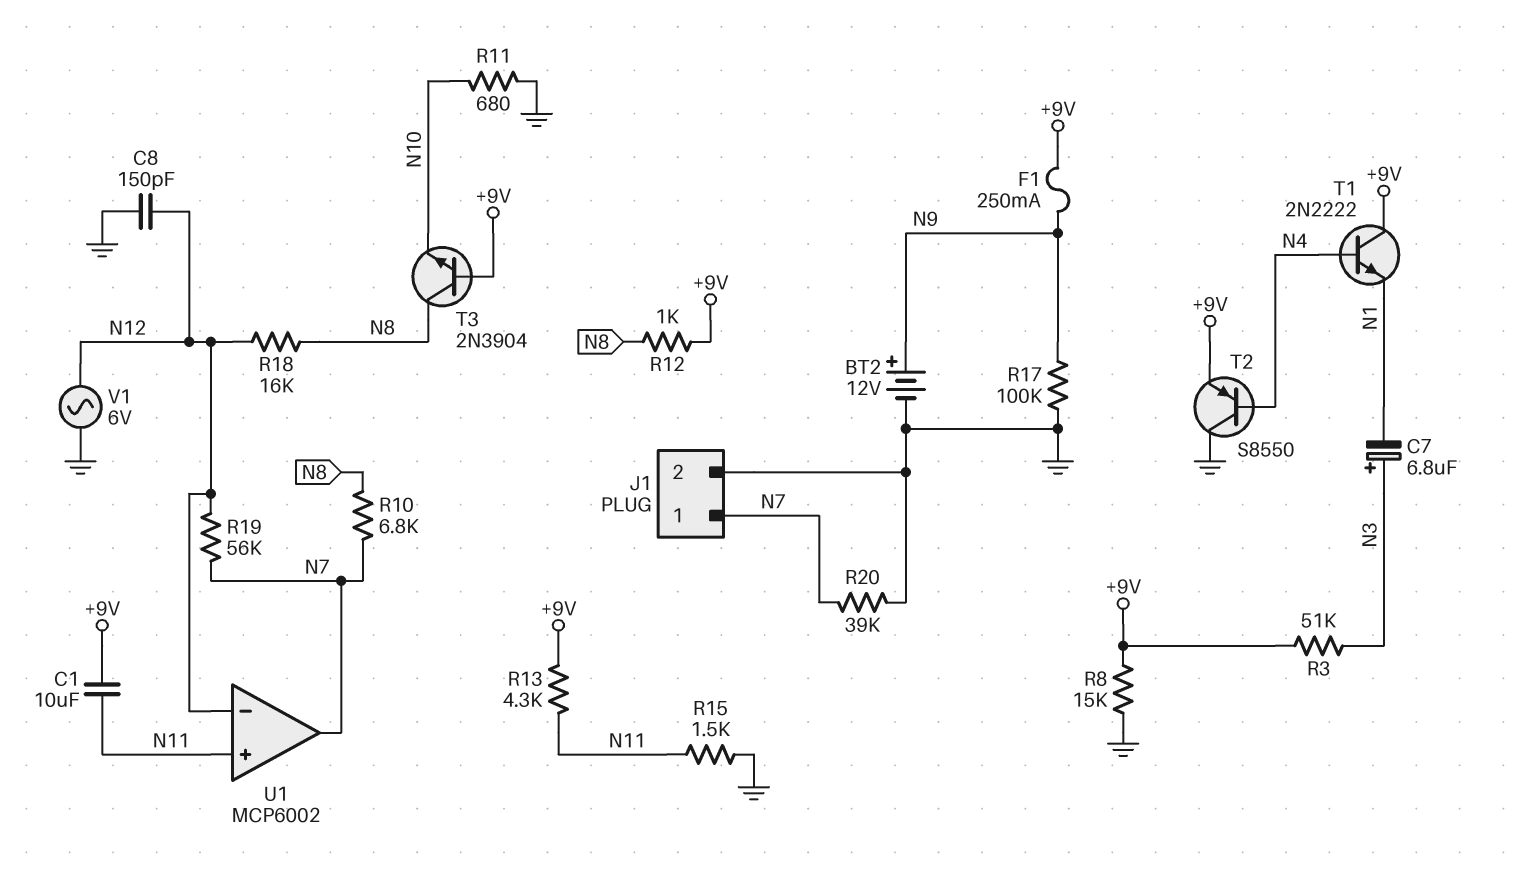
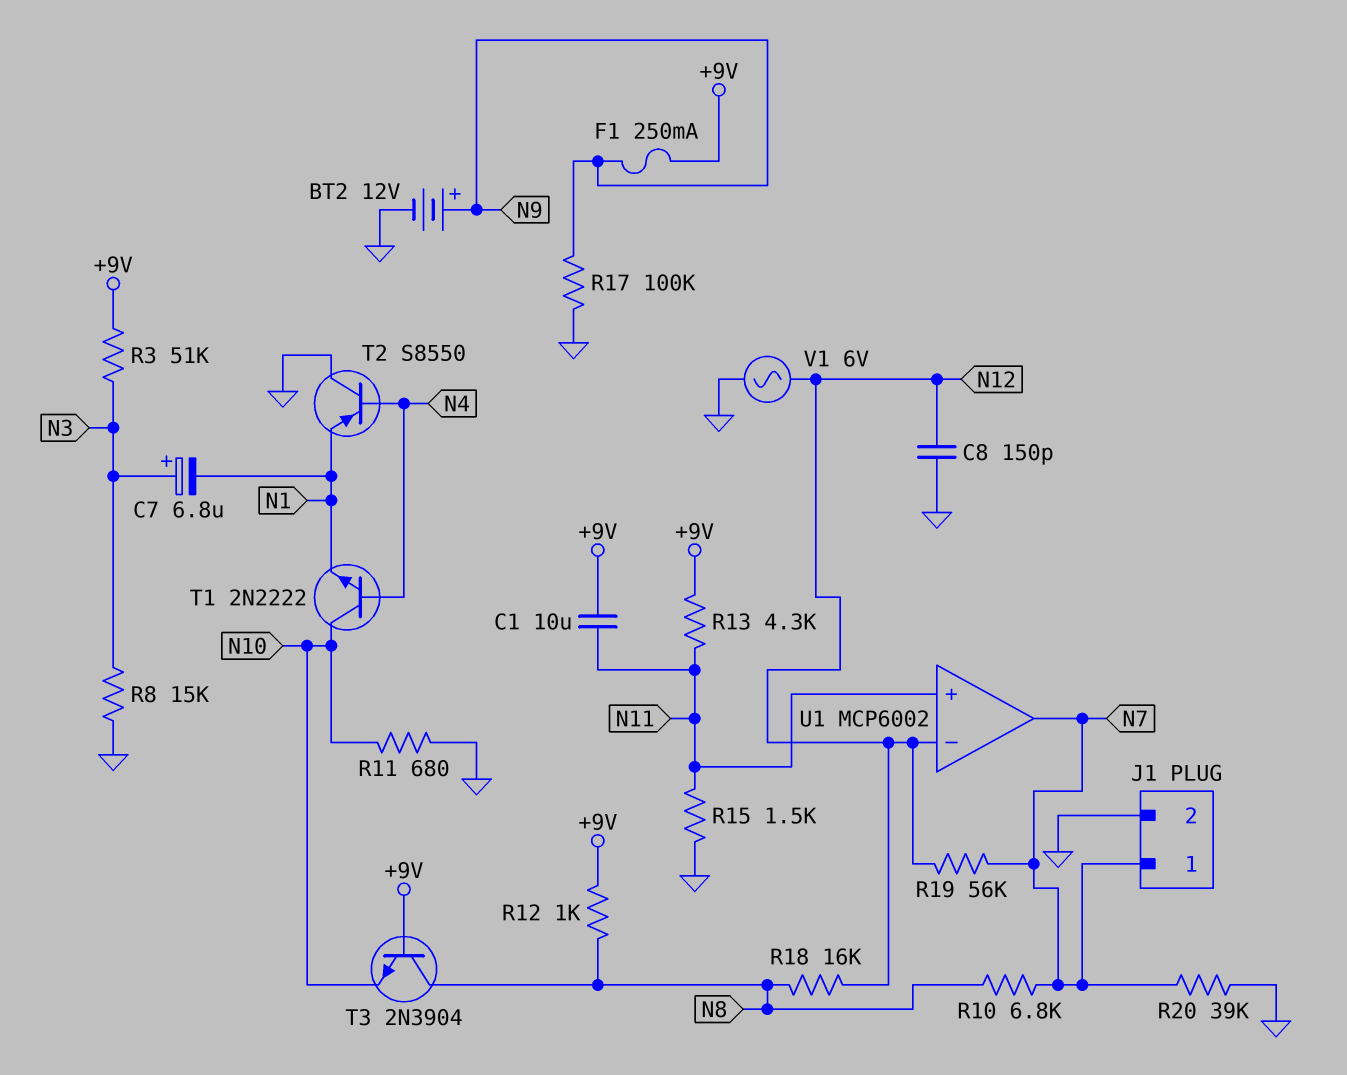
R8: 15k (+9V, GND) -> 15k (GND, N3)
T1: NPN 2N2222 (B N4, C +9V, E N1) -> NPN 2N2222 (B N4, C N10, E N1)
T2: PNP S8550 (B N4, C GND, E +9V) -> PNP S8550 (B N4, C GND, E N1)

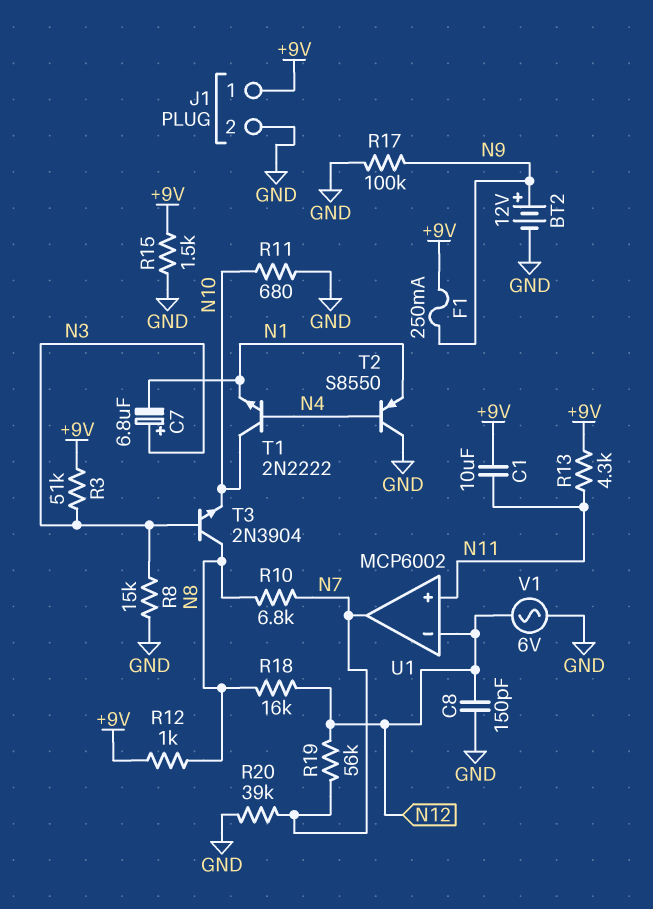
J1 pin 1: N7 -> +9V
R15: 1.5k (GND, N11) -> 1.5k (+9V, GND)
T3: NPN 2N3904 (B +9V, C N8, E N10) -> NPN 2N3904 (B N3, C N8, E N10)

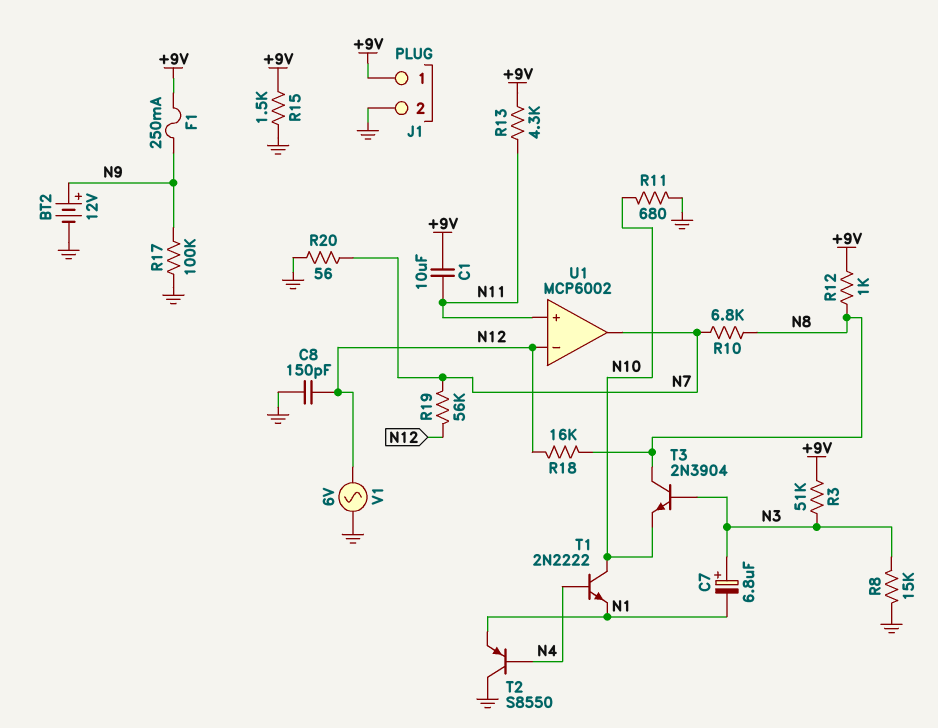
R20: 39k (GND, N7) -> 56 (GND, N7)

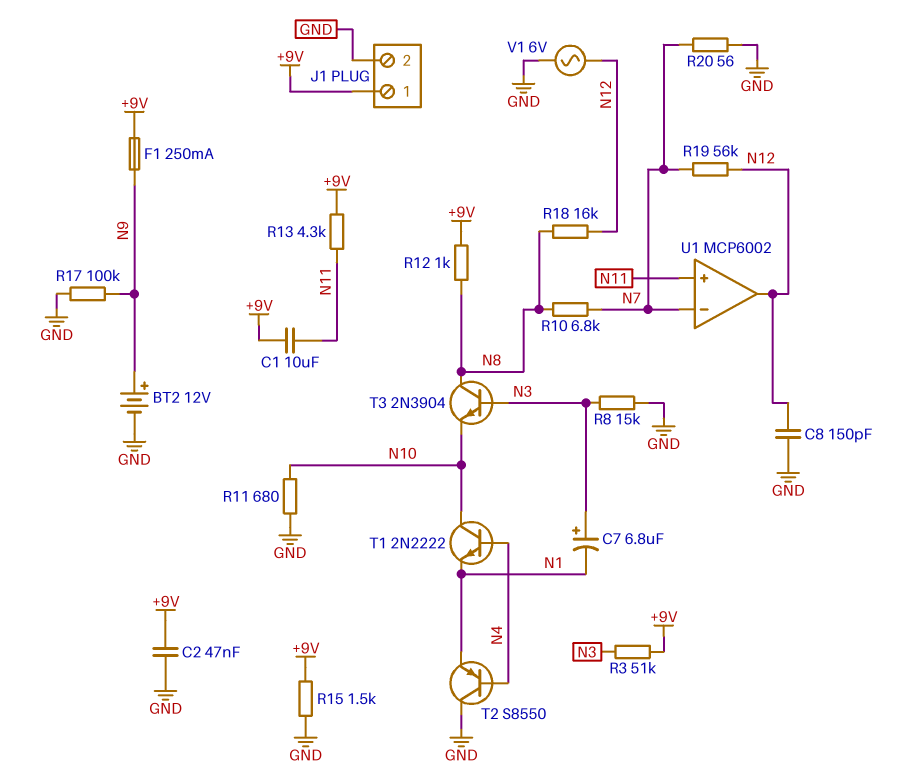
C2: none -> 47nF (+9V, GND)
U1 pin in-: N12 -> N7
U1 pin out: N7 -> N12

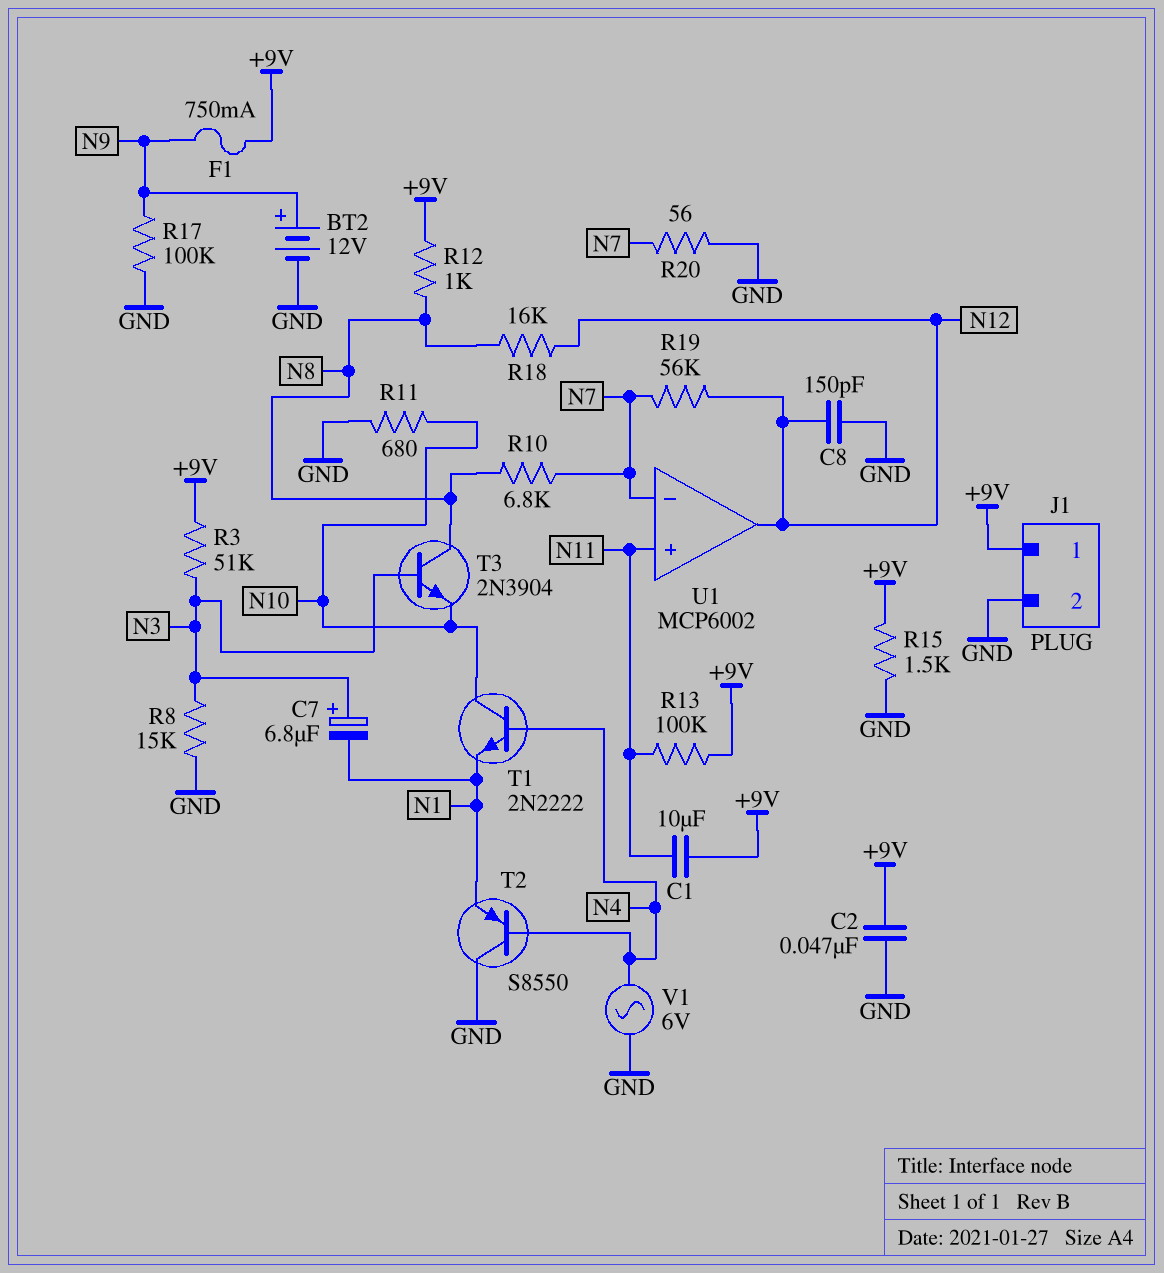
F1: 250mA (+9V, N9) -> 750mA (+9V, N9)
R13: 4.3k (+9V, N11) -> 100k (+9V, N11)
V1: AC 6V (GND, N12) -> AC 6V (GND, N4)

